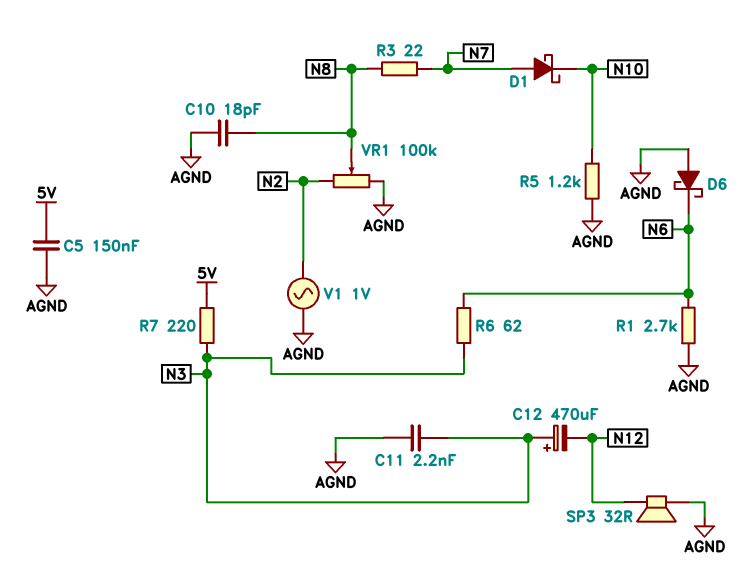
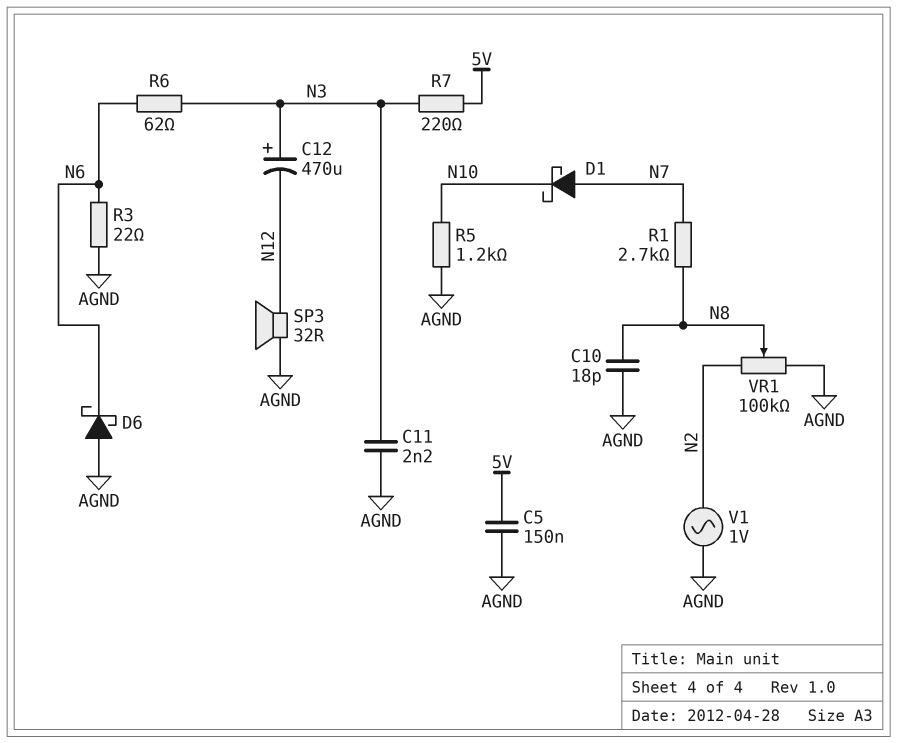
R1: 2.7k (AGND, N6) -> 2.7k (N7, N8)
R3: 22 (N7, N8) -> 22 (AGND, N6)

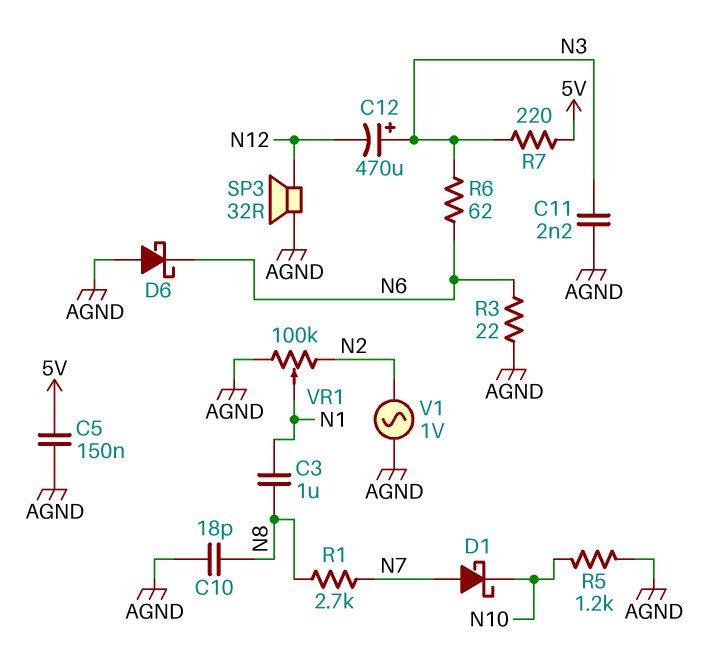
C3: none -> 1uF (N1, N8)
VR1: 100k (AGND, N2, wiper N8) -> 100k (AGND, N2, wiper N1)

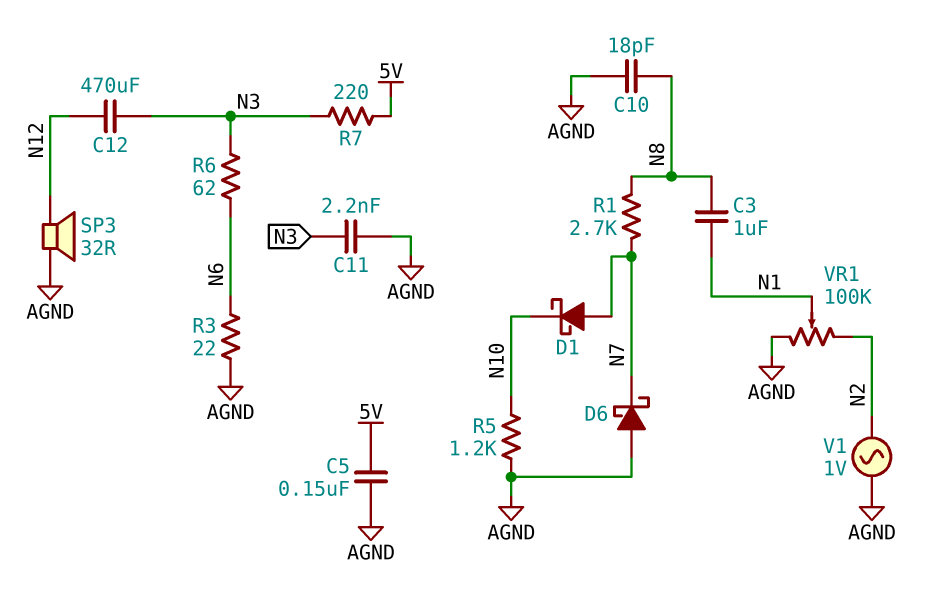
C12: 470uF (plus N3, minus N12) -> 470uF (N3, N12)
D6: schottky (A AGND, K N6) -> schottky (A AGND, K N7)

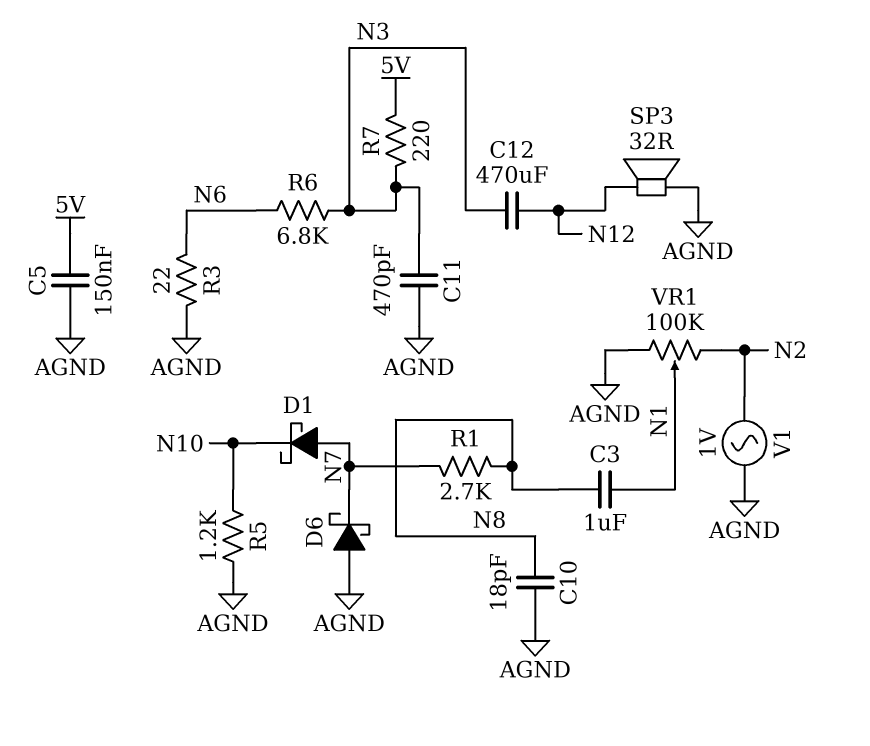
C11: 2.2nF (AGND, N3) -> 470pF (AGND, N3)
R6: 62 (N3, N6) -> 6.8k (N3, N6)

